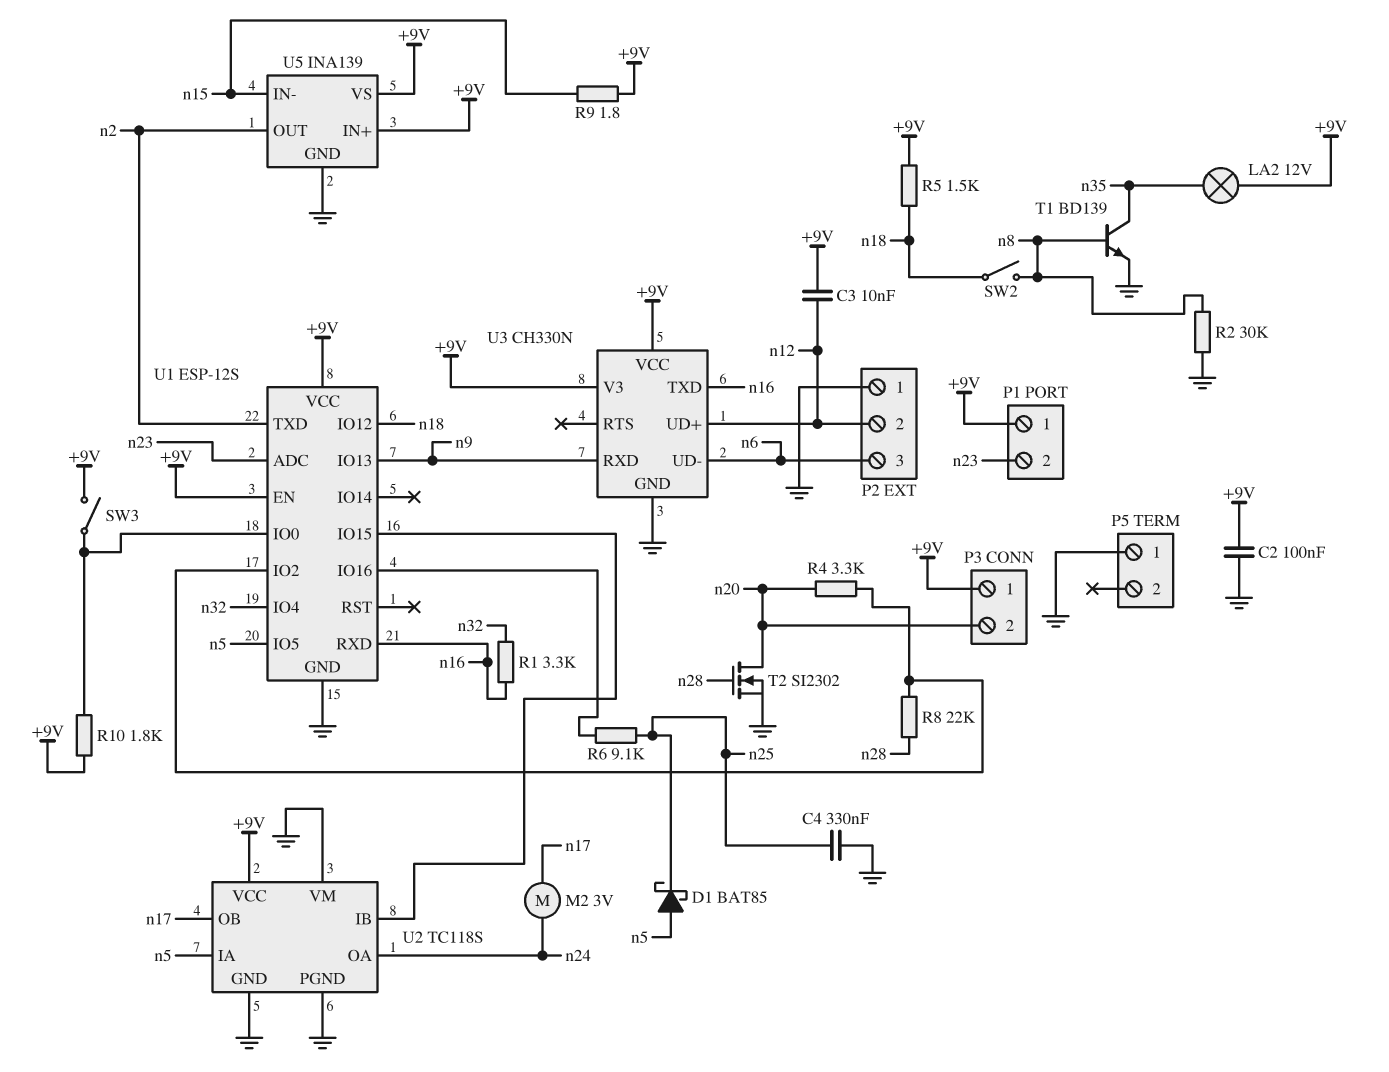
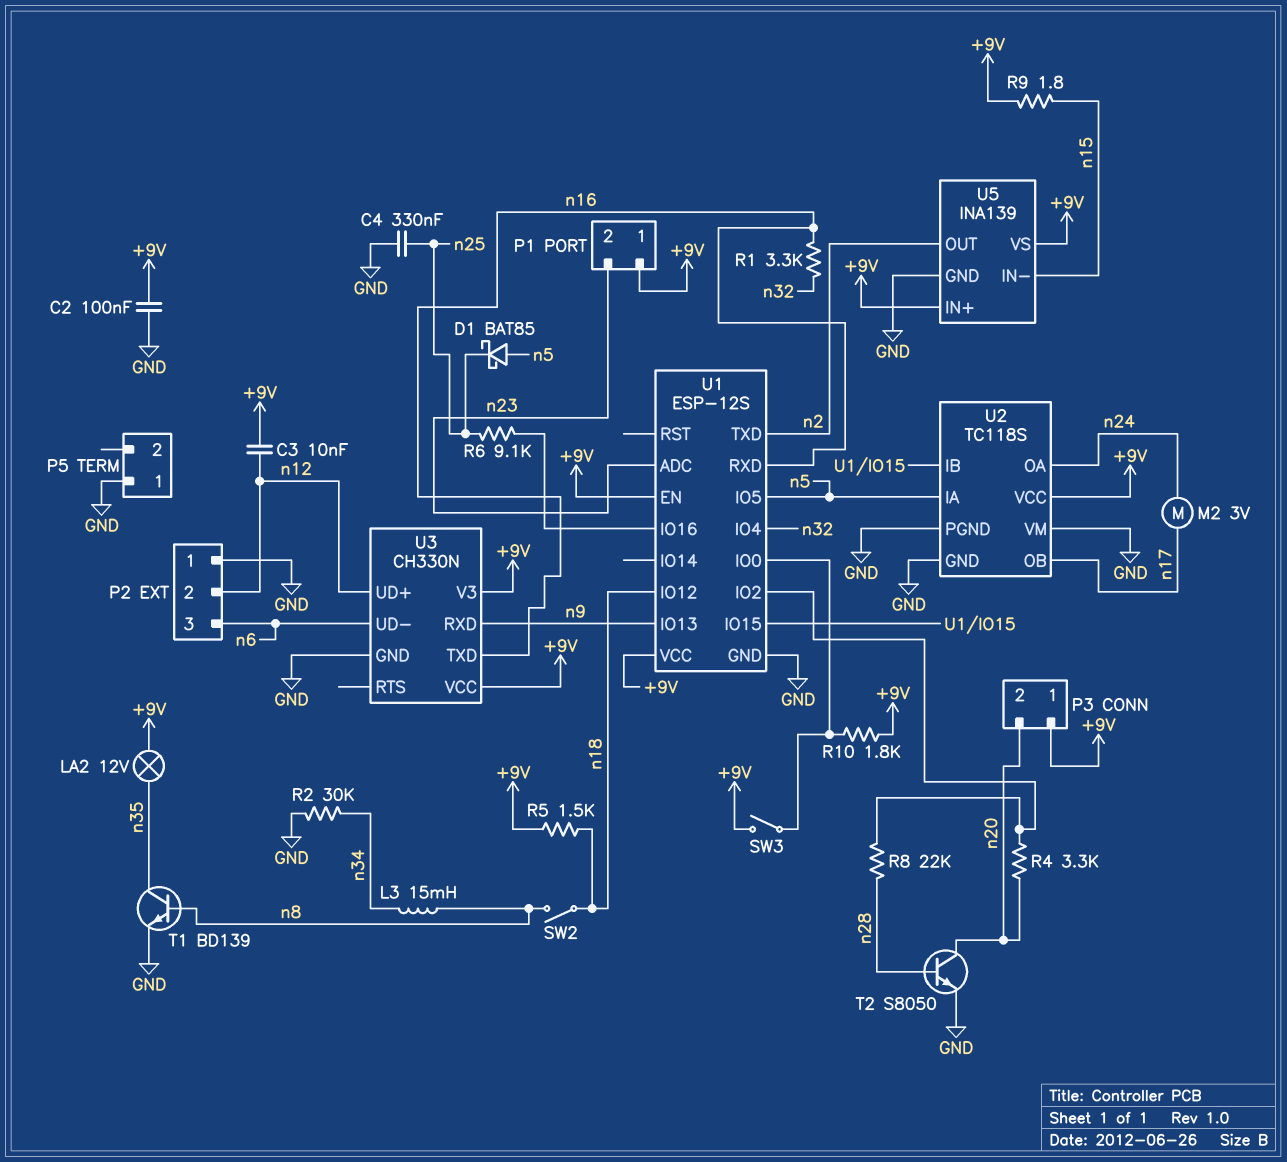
L3: none -> 15mH (n8, n34)
R2: 30k (GND, n8) -> 30k (GND, n34)
T2: NMOS SI2302 (G n28, D n20, S GND) -> NPN S8050 (B n28, C n20, E GND)

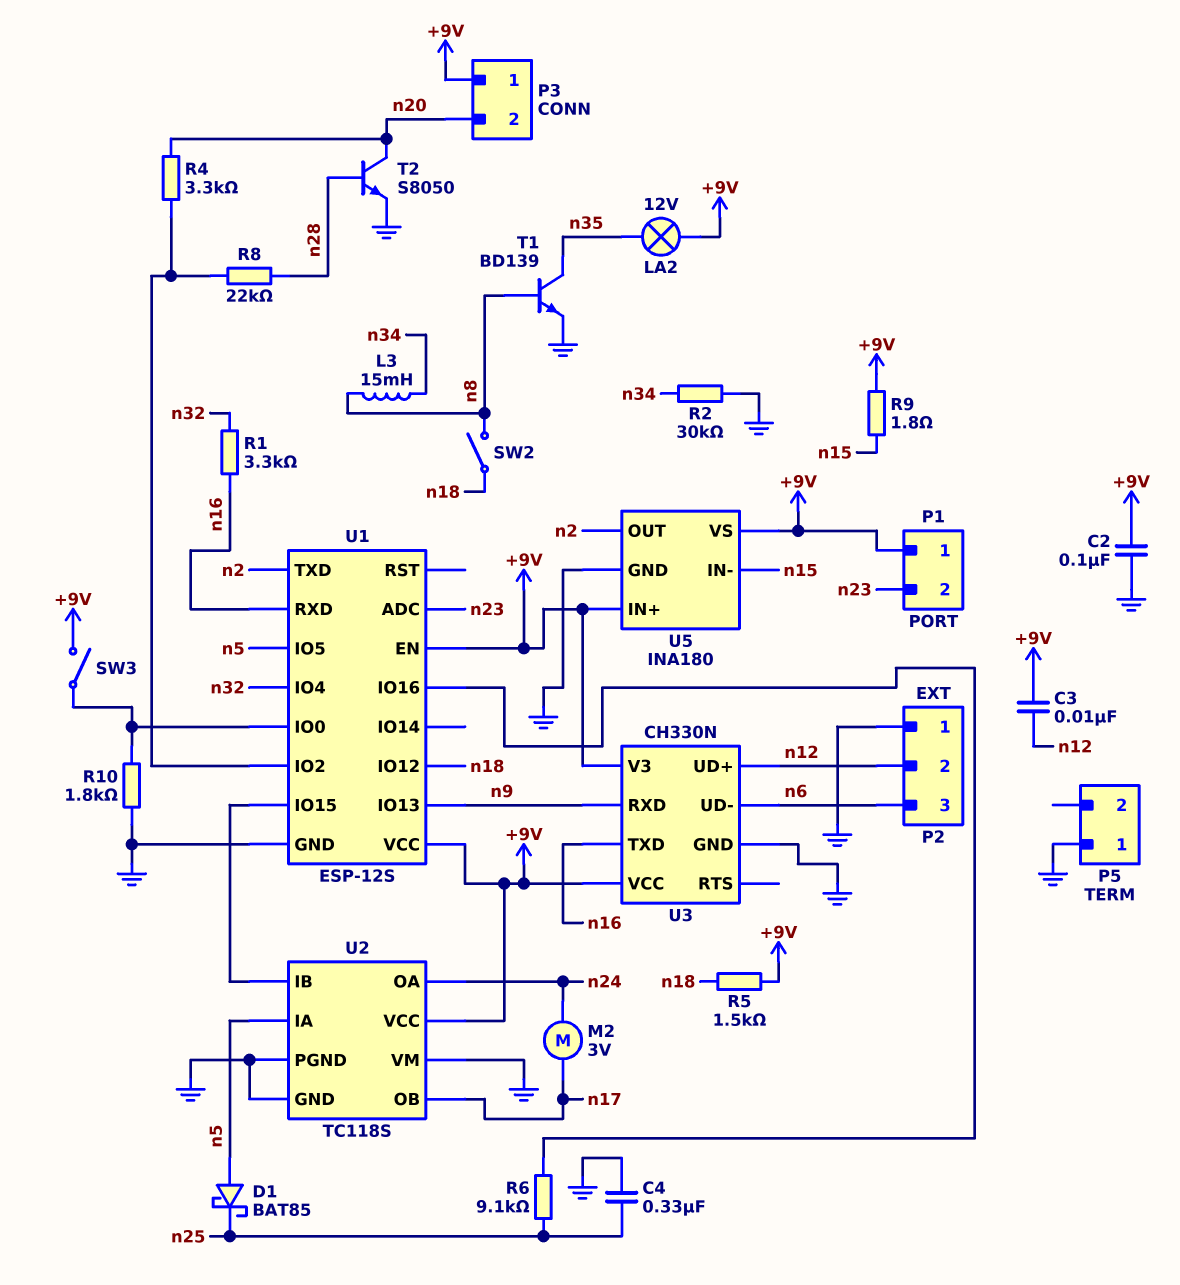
R10: 1.8k (+9V, U1/IO0) -> 1.8k (GND, U1/IO0)
U5: INA139 -> INA180

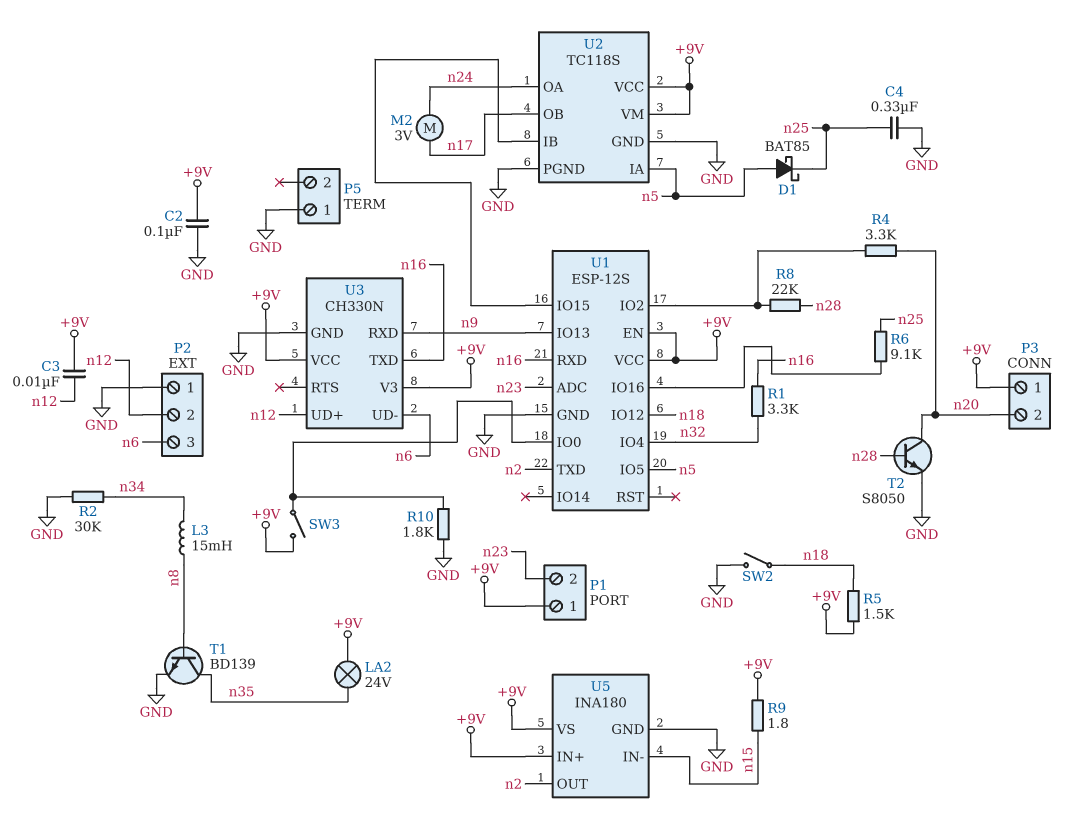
LA2: lamp 12V (+9V, n35) -> lamp 24V (+9V, n35)
SW2: switch (n8, n18) -> switch (GND, n18)
U2 pin VM: GND -> +9V

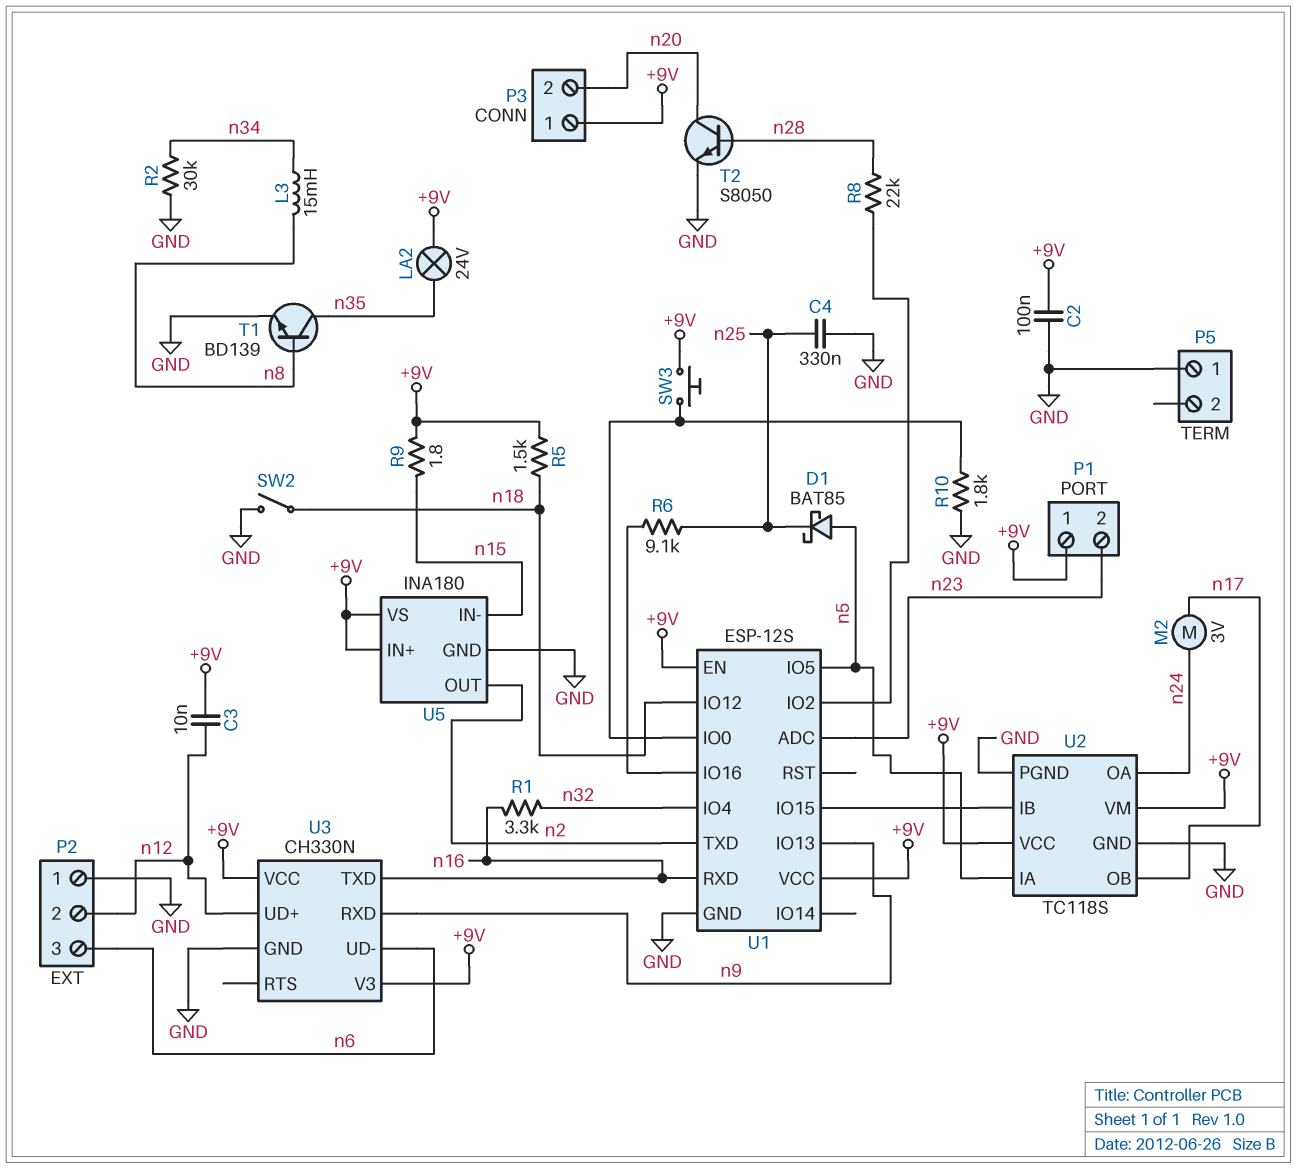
R4: 3.3k (U1/IO2, n20) -> none
SW3: switch (+9V, U1/IO0) -> button (+9V, U1/IO0)

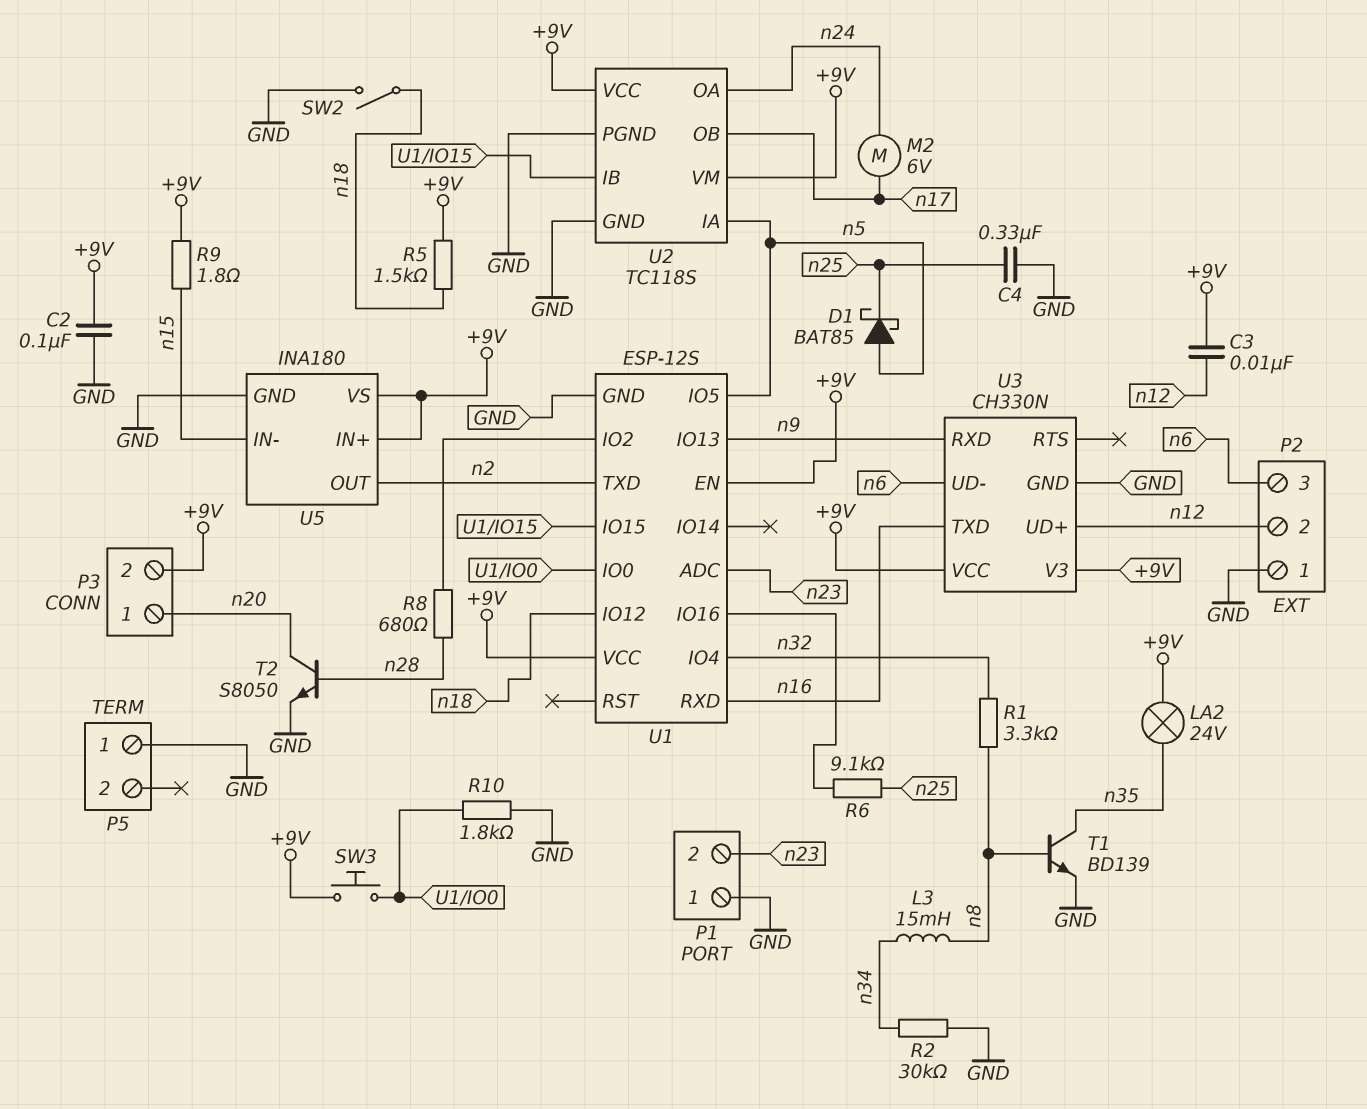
M2: motor 3V (n17, n24) -> motor 6V (n17, n24)
P1 pin 1: +9V -> GND
P3 pin 1: +9V -> n20
P3 pin 2: n20 -> +9V
R1: 3.3k (n16, n32) -> 3.3k (n8, n32)
R8: 22k (U1/IO2, n28) -> 680 (U1/IO2, n28)

